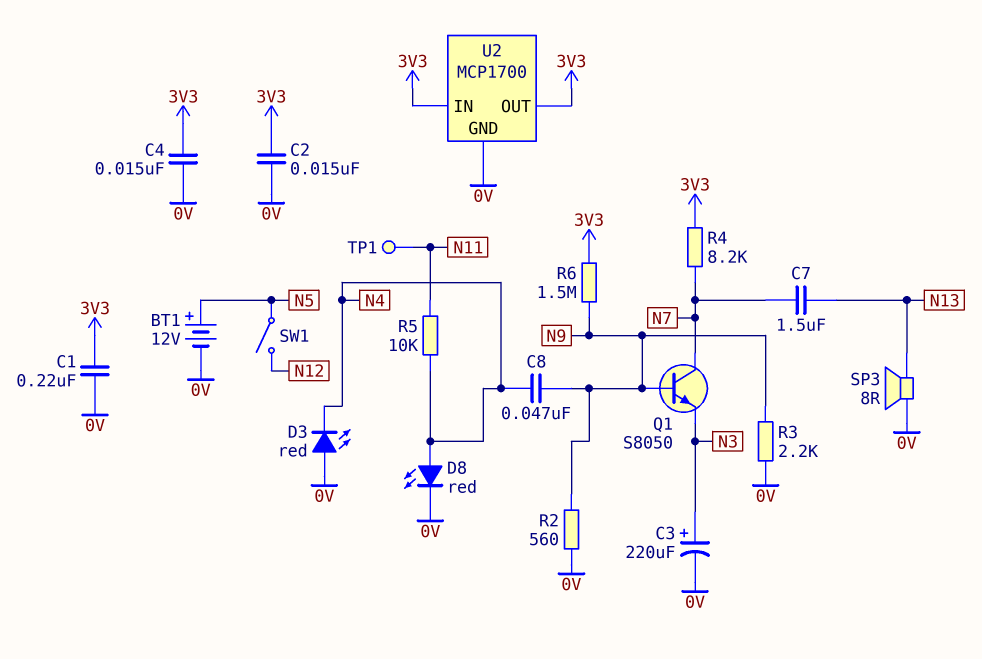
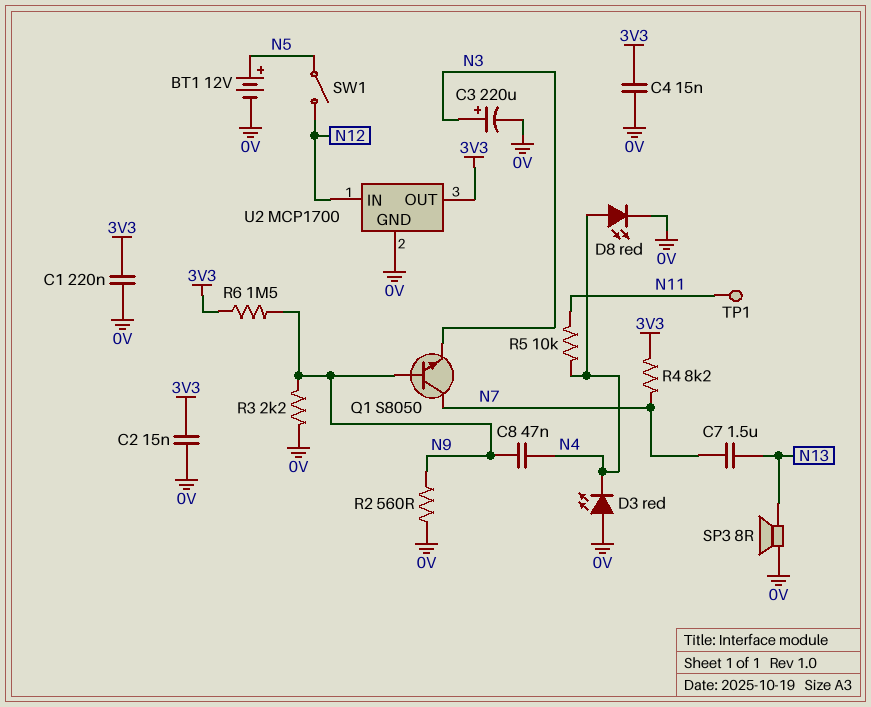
U2 pin IN: 3V3 -> N12

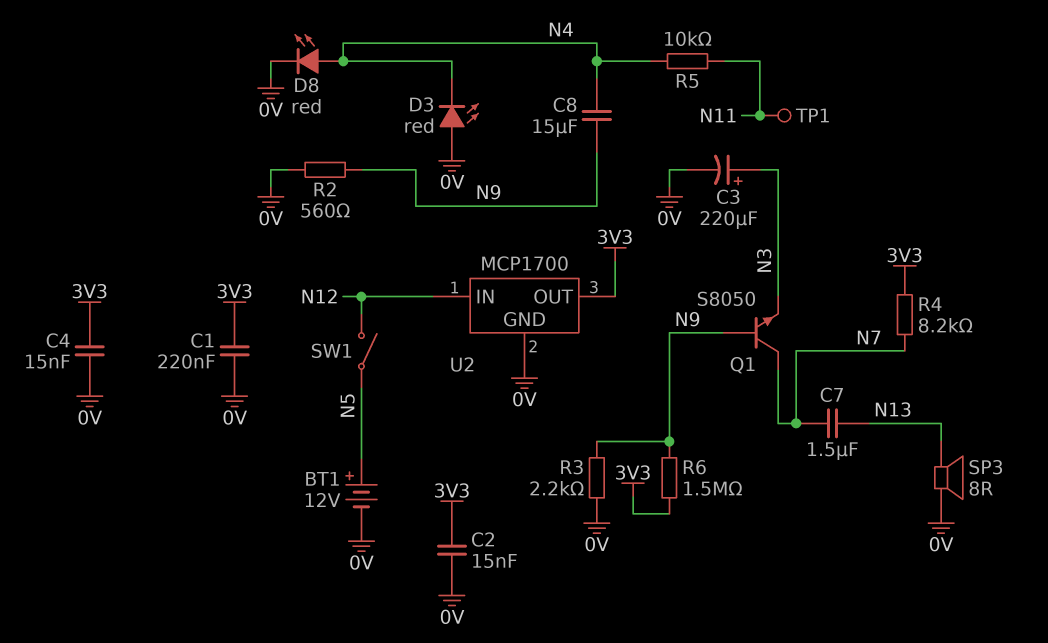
C8: 47nF (N4, N9) -> 15uF (N4, N9)

